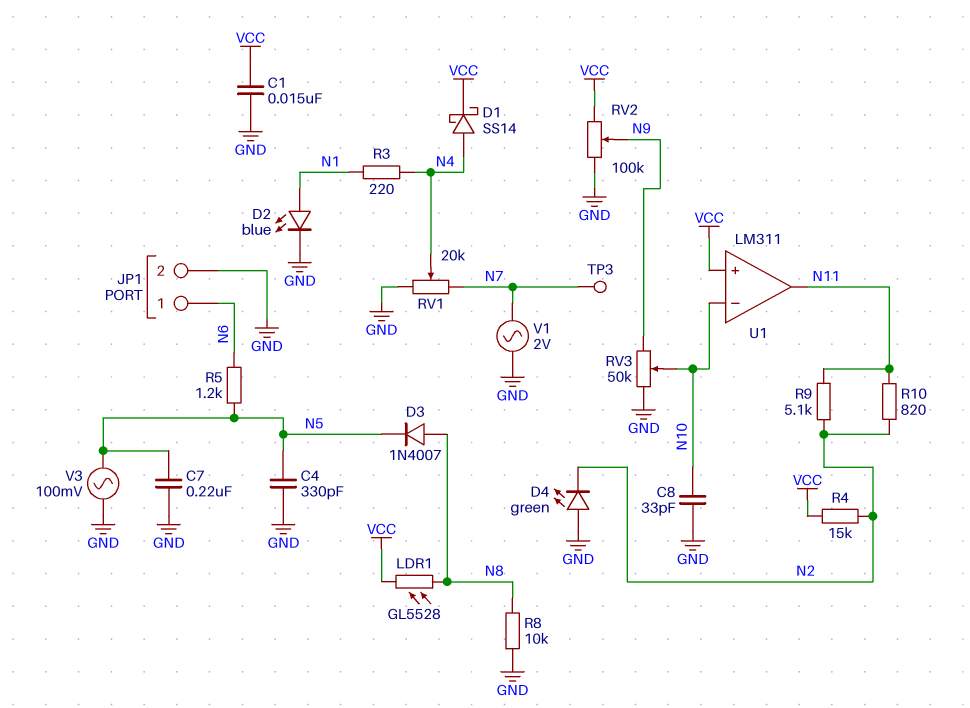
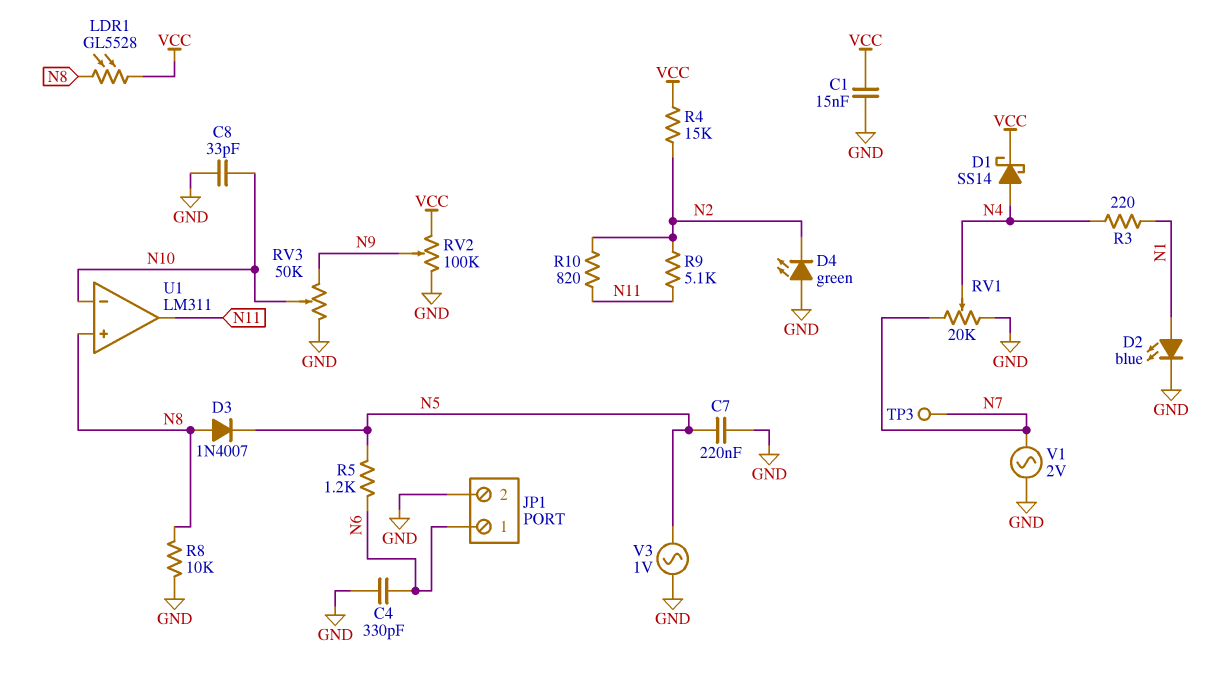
C4: 330pF (GND, N5) -> 330pF (GND, N6)
U1 pin in+: VCC -> N8
V3: AC 100mV (GND, N5) -> AC 1V (GND, N5)

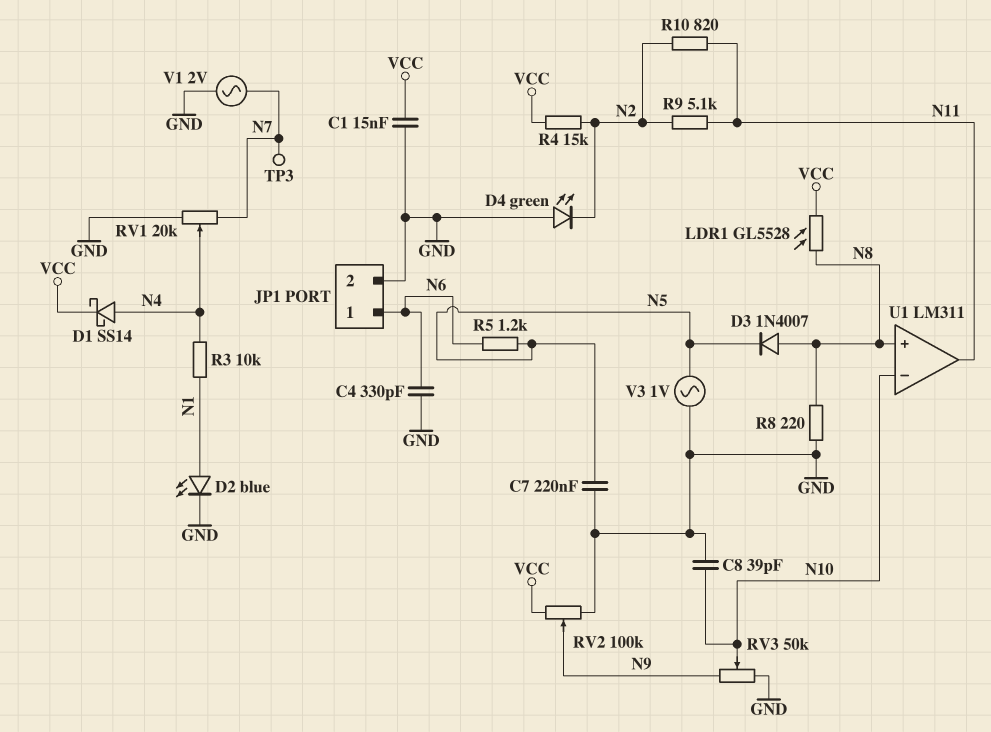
C8: 33pF (GND, N10) -> 39pF (GND, N10)
R3: 220 (N1, N4) -> 10k (N1, N4)
R8: 10k (GND, N8) -> 220 (GND, N8)

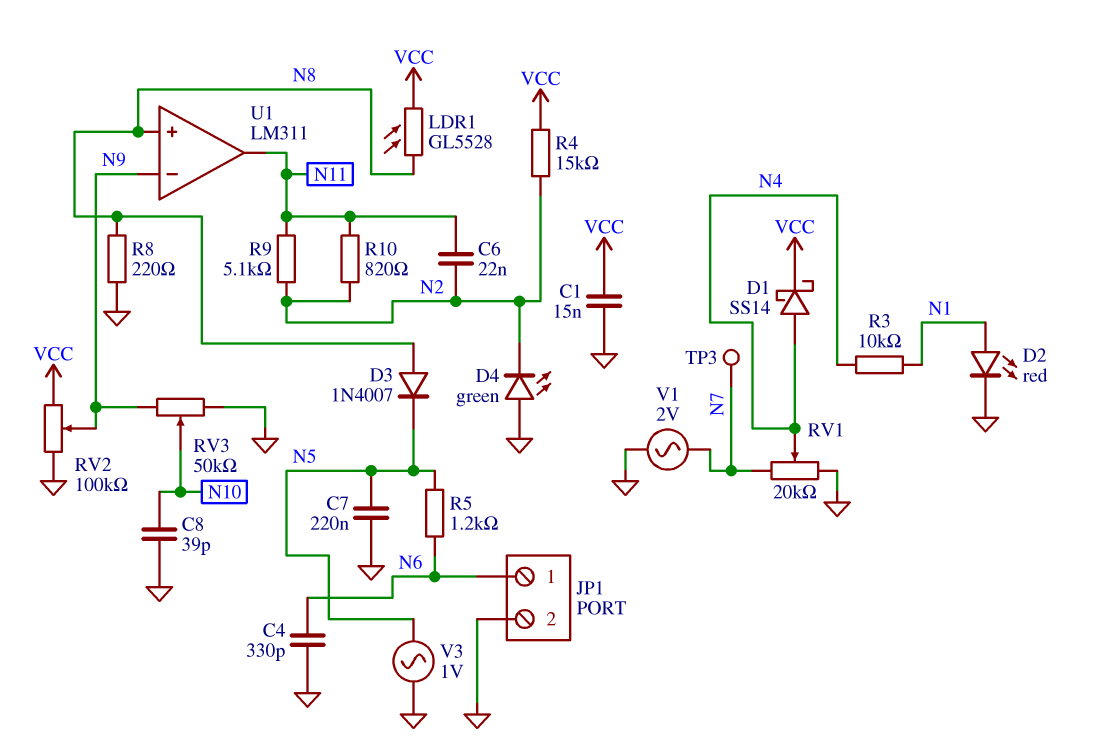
C6: none -> 22nF (N2, N11)
D2: LED blue (A N1, K GND) -> LED red (A N1, K GND)
U1 pin in-: N10 -> N9

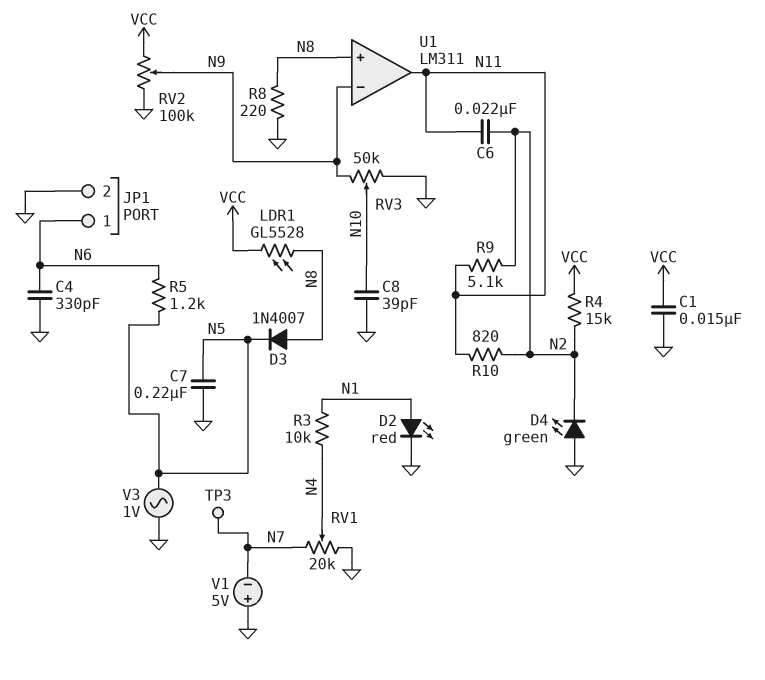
D1: schottky SS14 (A N4, K VCC) -> none
V1: AC 2V (GND, N7) -> 5V (plus GND, minus N7)

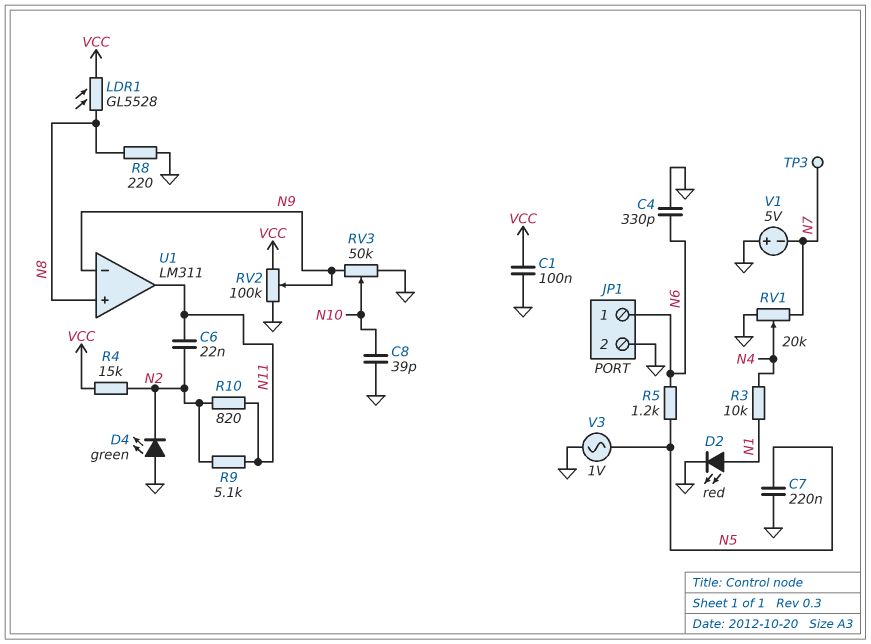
C1: 15nF (GND, VCC) -> 100nF (GND, VCC)
D3: diode 1N4007 (A N8, K N5) -> none

